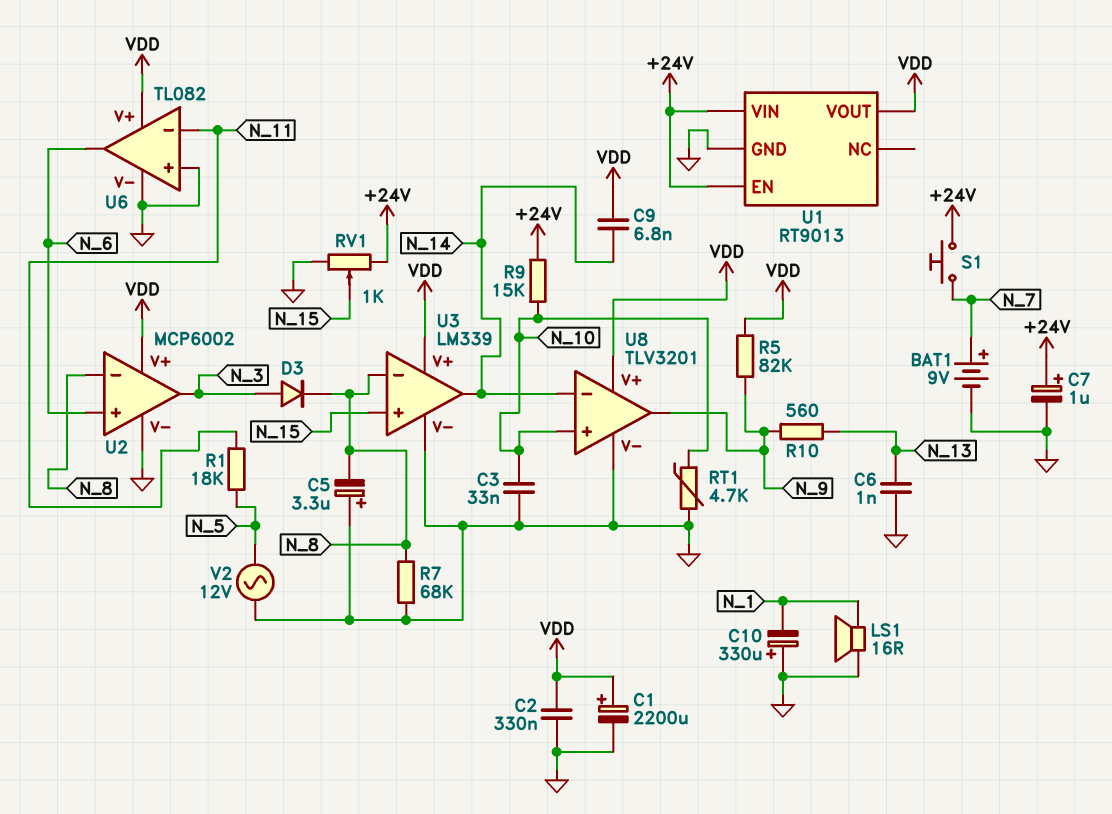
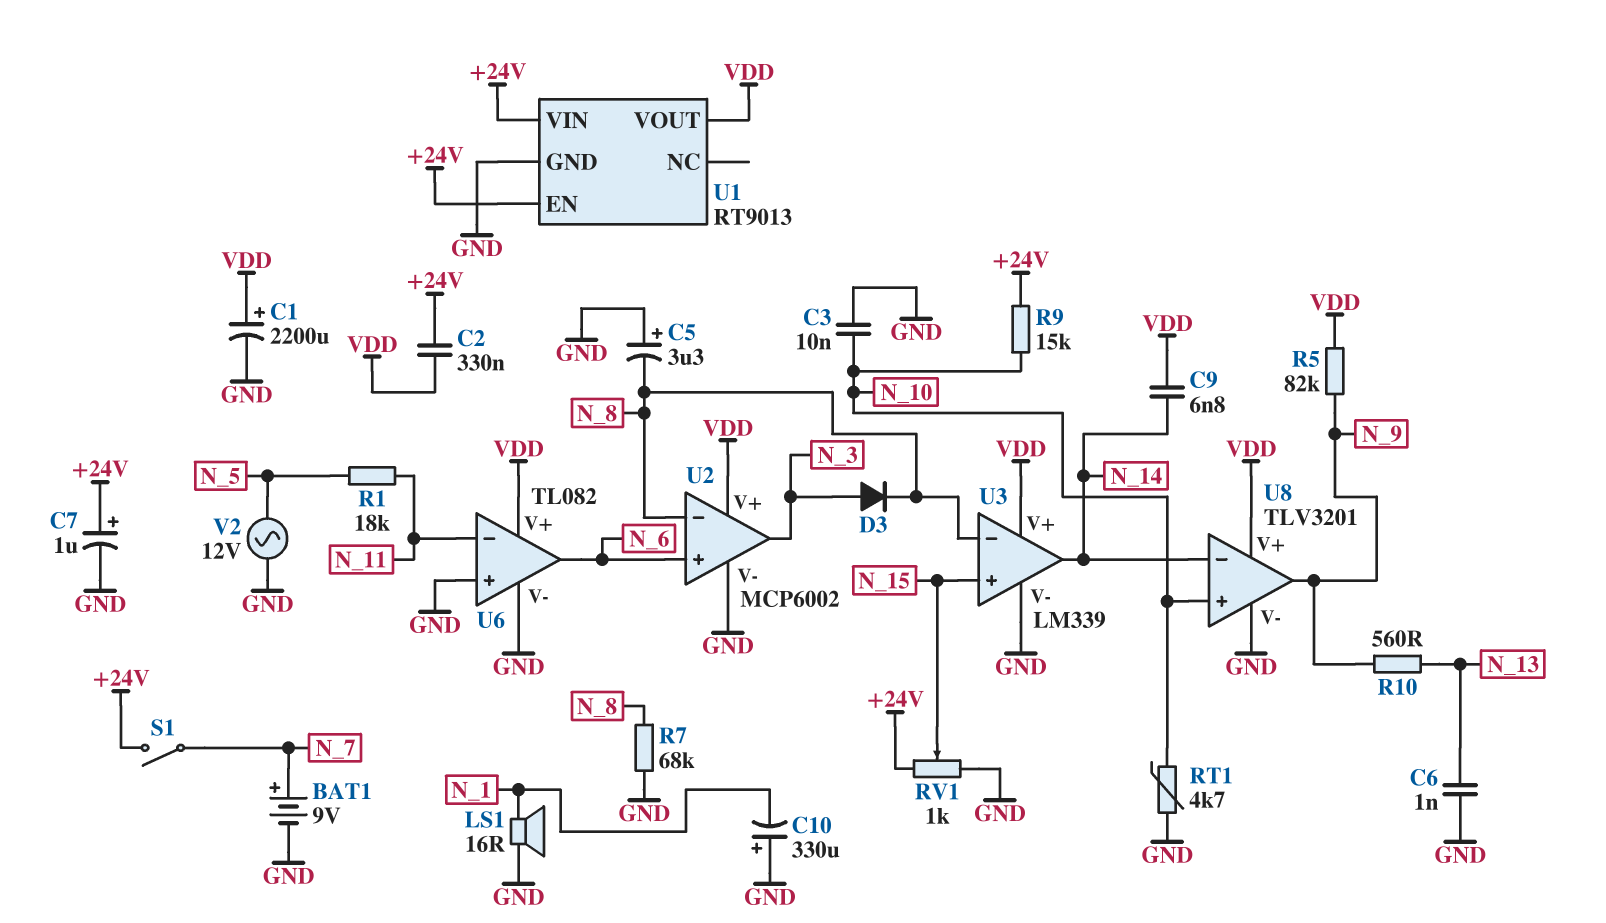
C2: 330nF (GND, VDD) -> 330nF (+24V, VDD)
C3: 33nF (GND, N_10) -> 10nF (GND, N_10)
S1: button (+24V, N_7) -> switch (+24V, N_7)

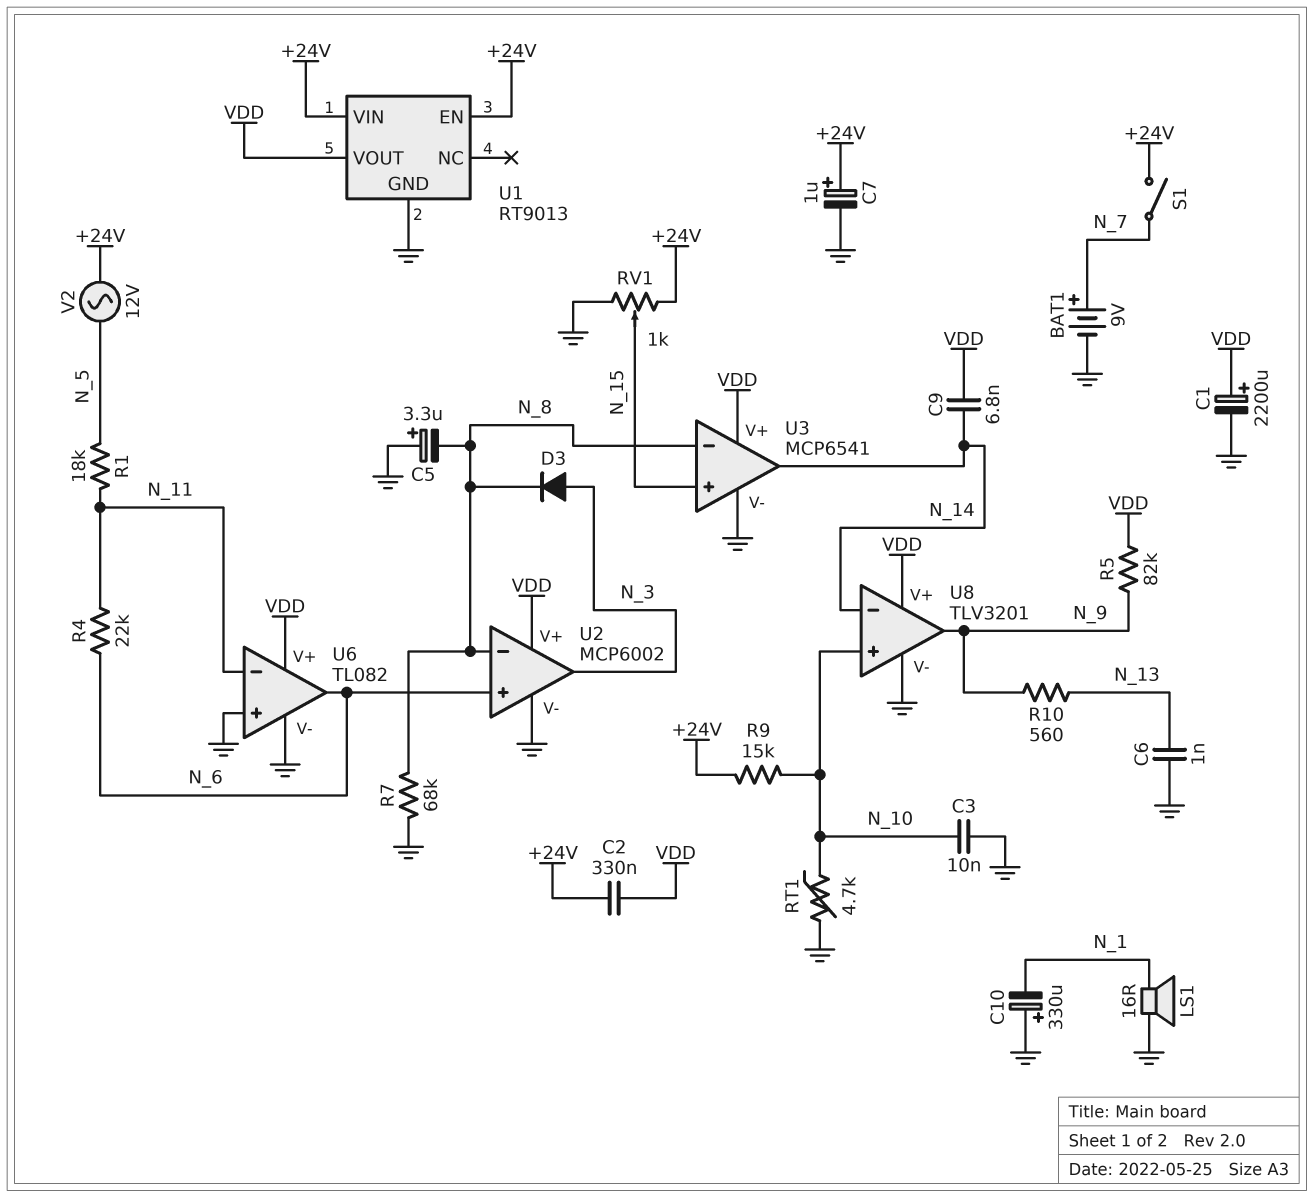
R4: none -> 22k (N_6, N_11)
U3: LM339 -> MCP6541
V2: AC 12V (GND, N_5) -> AC 12V (+24V, N_5)

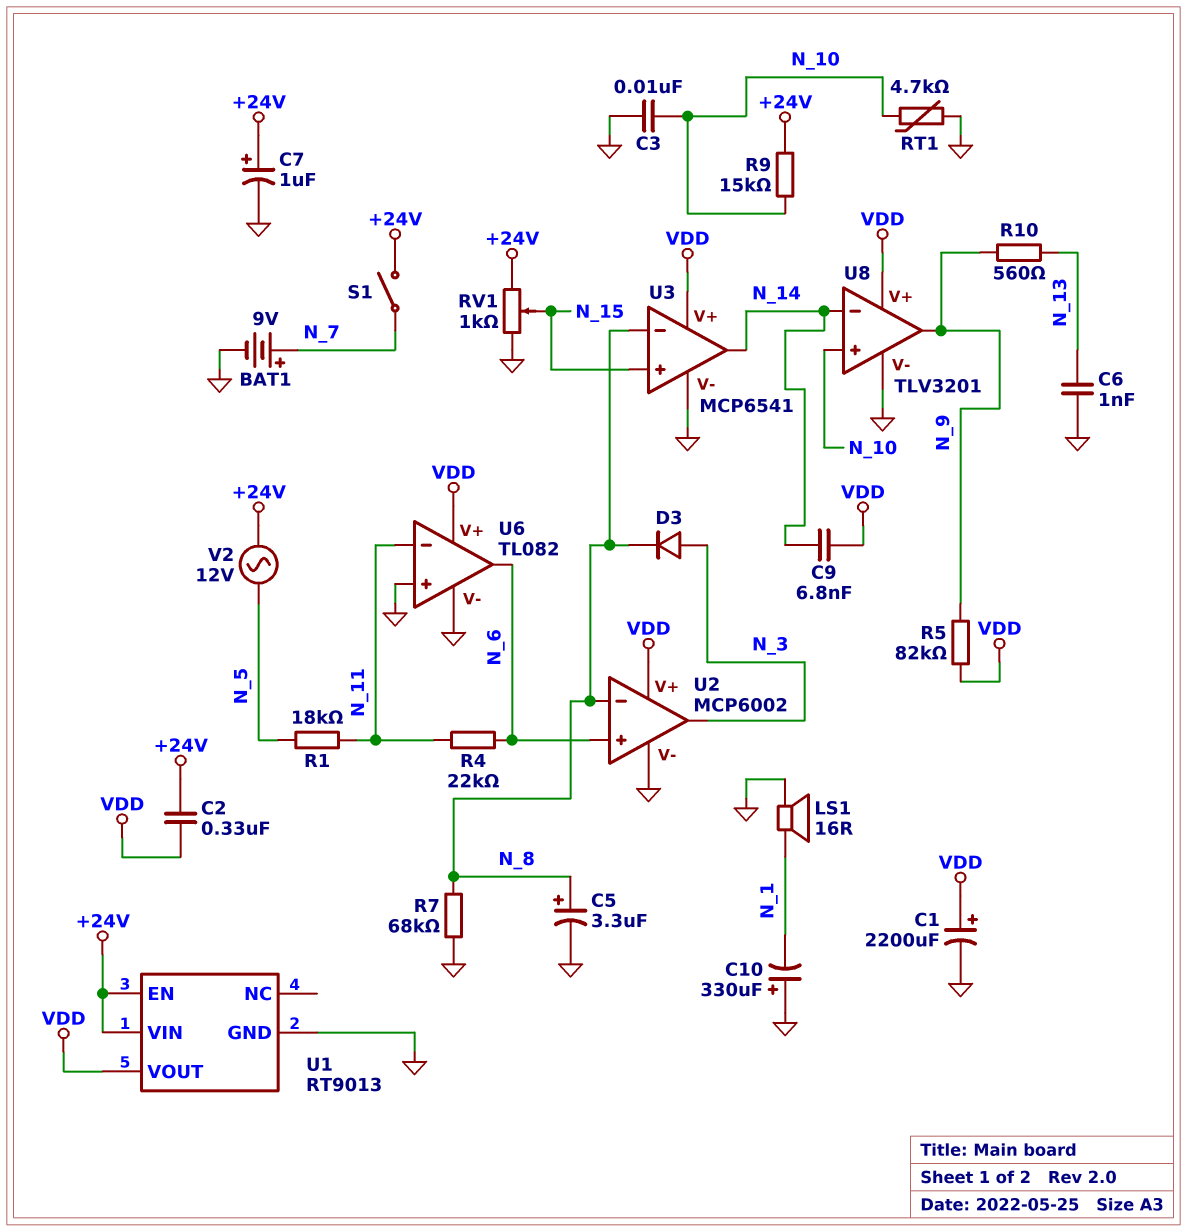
C5: 3.3uF (plus GND, minus N_8) -> 3.3uF (plus N_8, minus GND)

